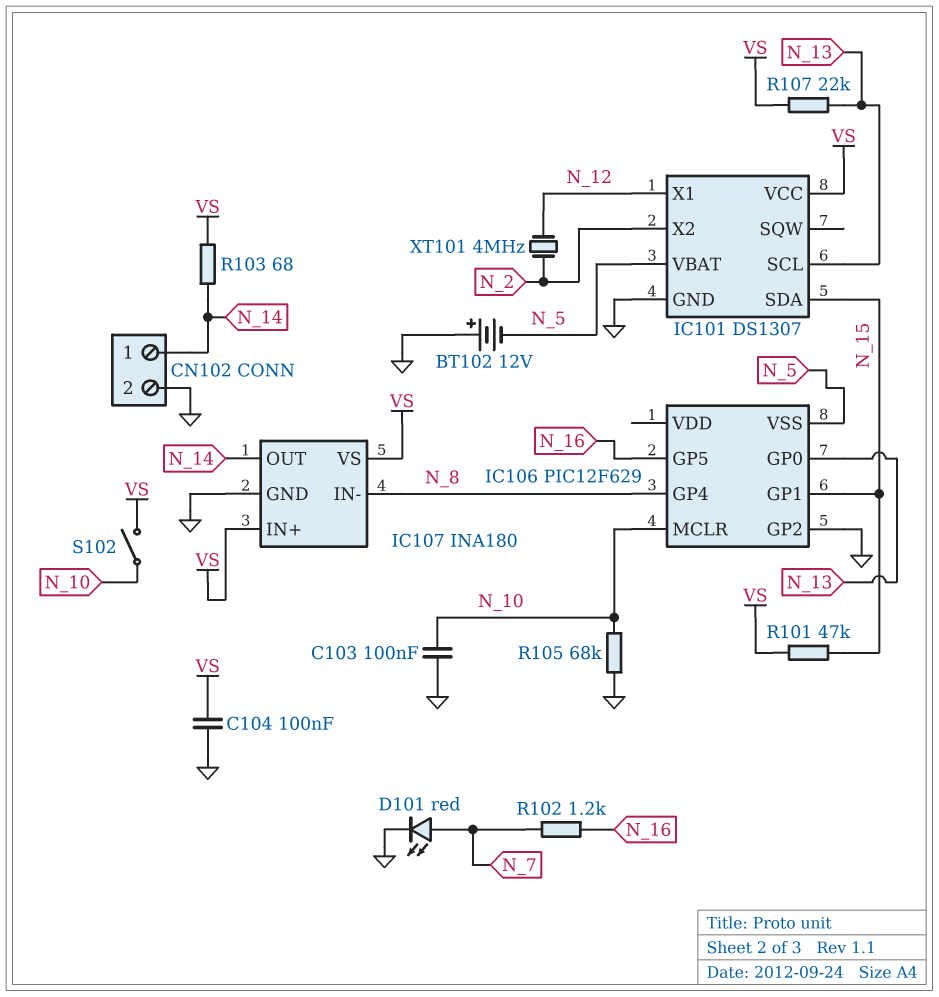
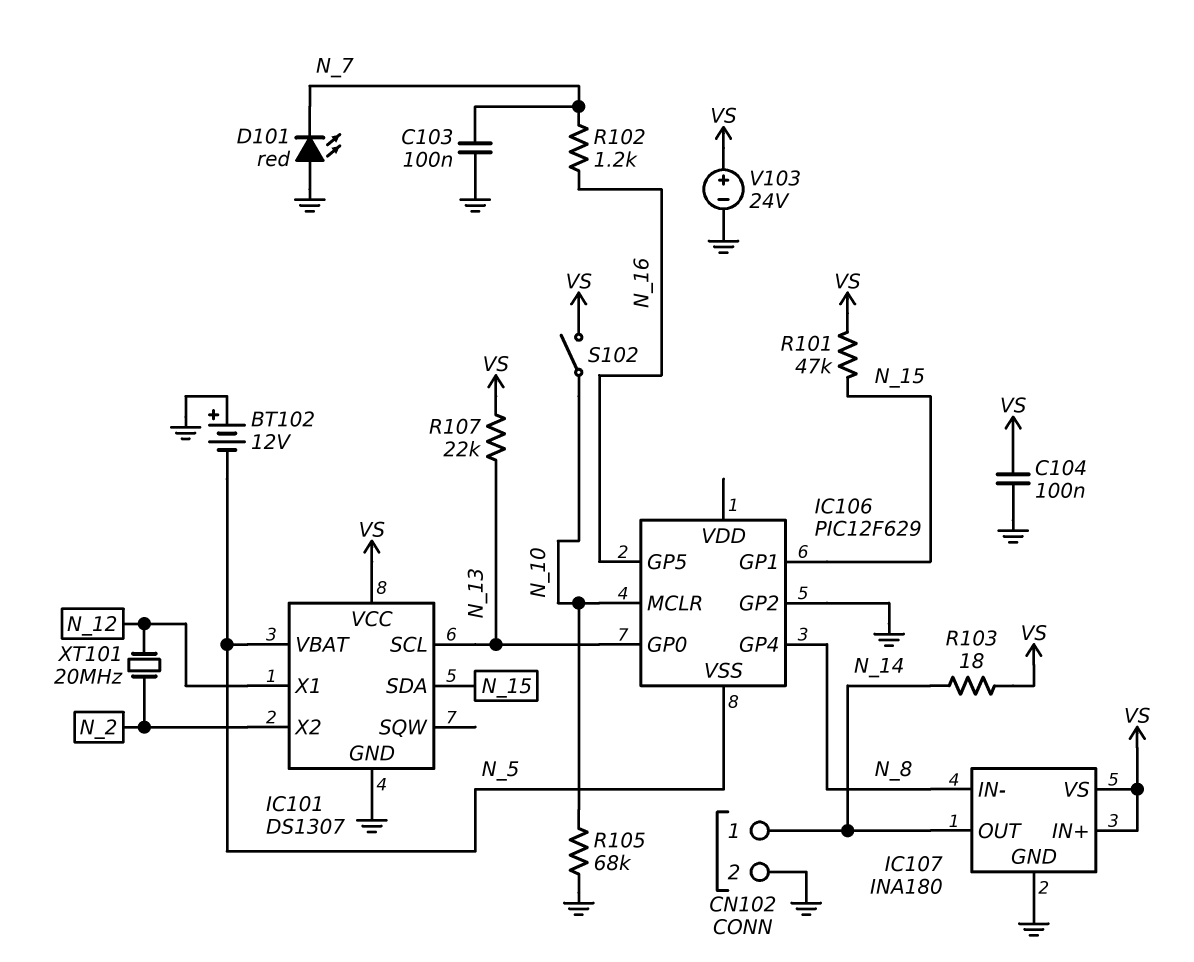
C103: 100nF (GND, N_10) -> 100nF (GND, N_7)
D101: LED red (A N_7, K GND) -> LED red (A GND, K N_7)
R103: 68 (N_14, VS) -> 18 (N_14, VS)
V103: none -> 24V (plus VS, minus GND)
XT101: 4MHz (N_2, N_12) -> 20MHz (N_2, N_12)

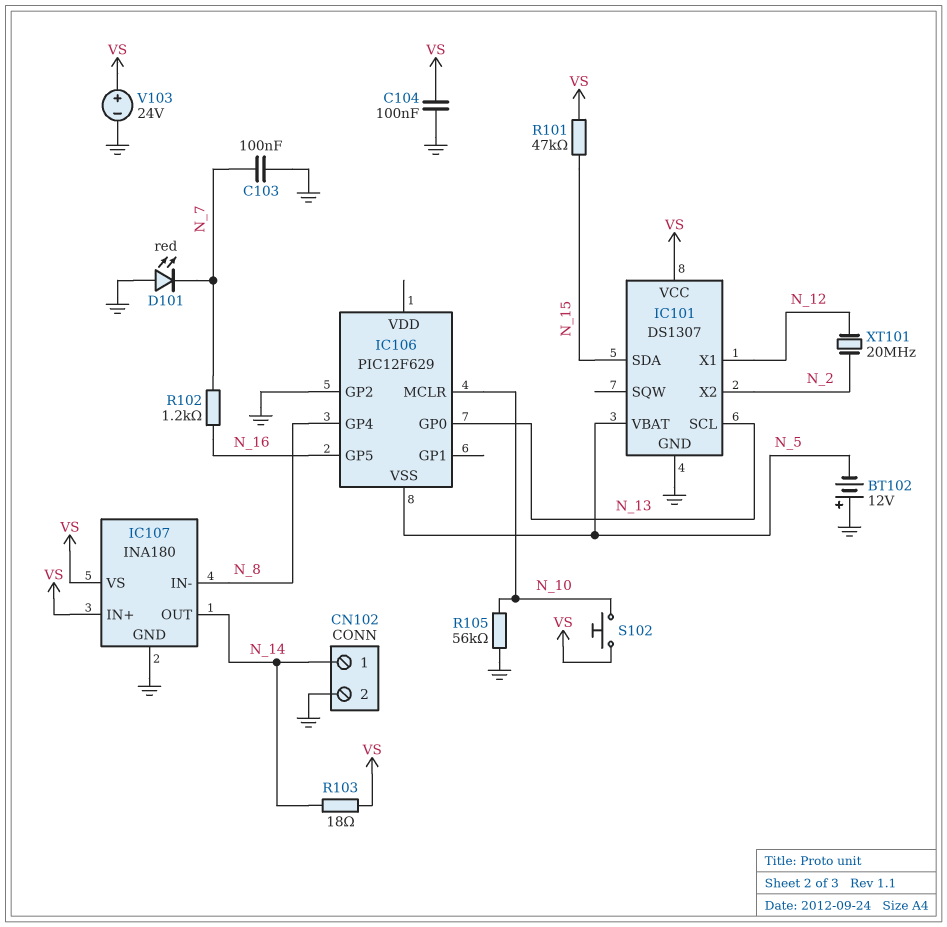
IC106 pin GP1: N_15 -> none
R105: 68k (GND, N_10) -> 56k (GND, N_10)
R107: 22k (N_13, VS) -> none
S102: switch (N_10, VS) -> button (N_10, VS)

